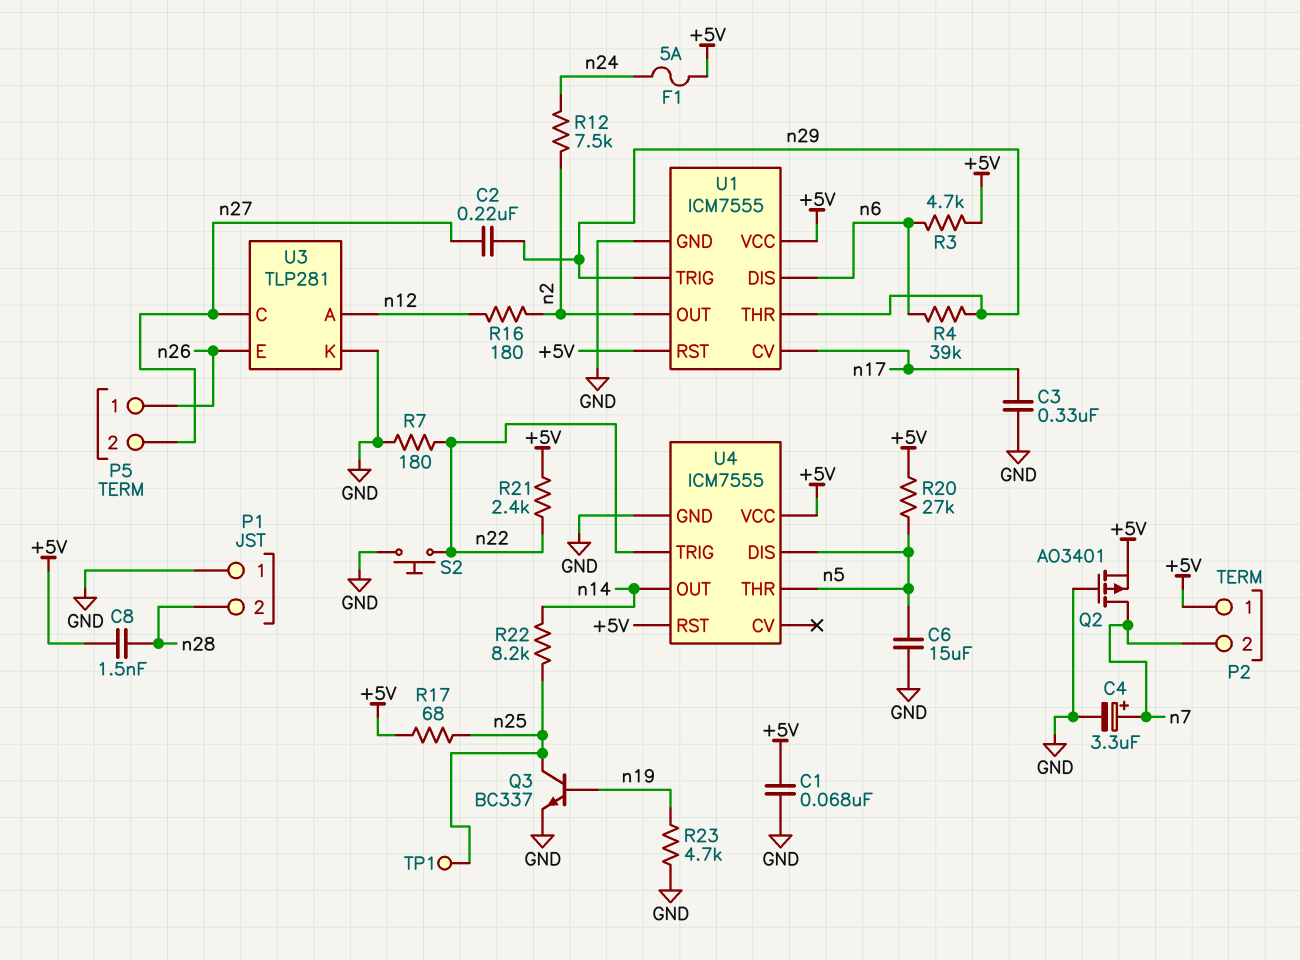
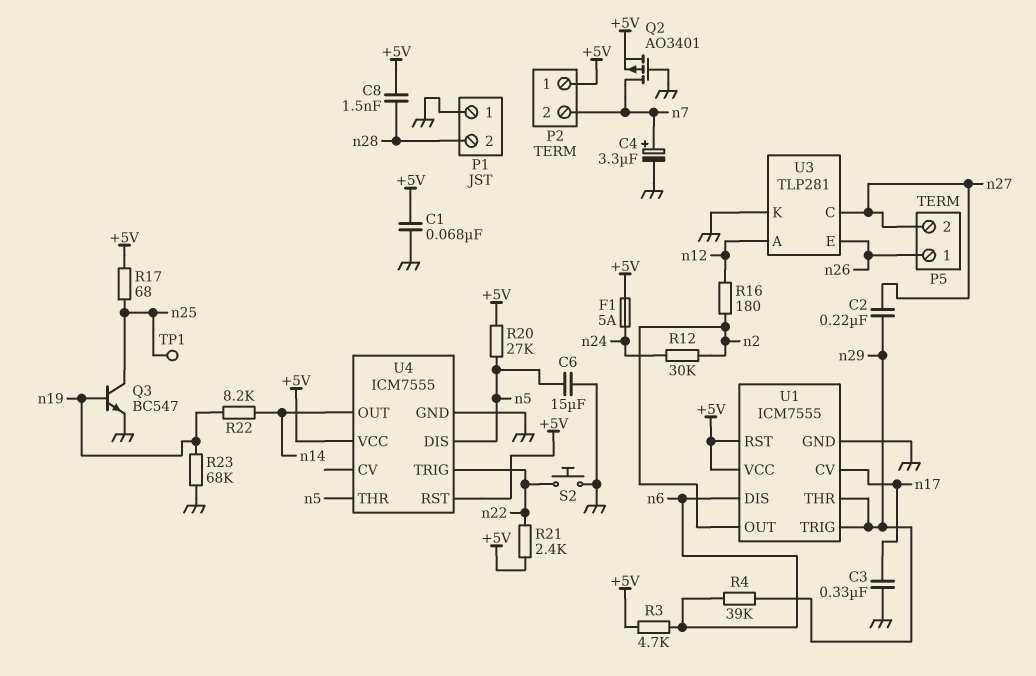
Q3: NPN BC337 (B n19, C n25, E GND) -> NPN BC547 (B n19, C n25, E GND)
R7: 180 (GND, n22) -> none
R12: 7.5k (n2, n24) -> 30k (n2, n24)
R22: 8.2k (n14, n25) -> 8.2k (n14, n19)
R23: 4.7k (GND, n19) -> 68k (GND, n19)

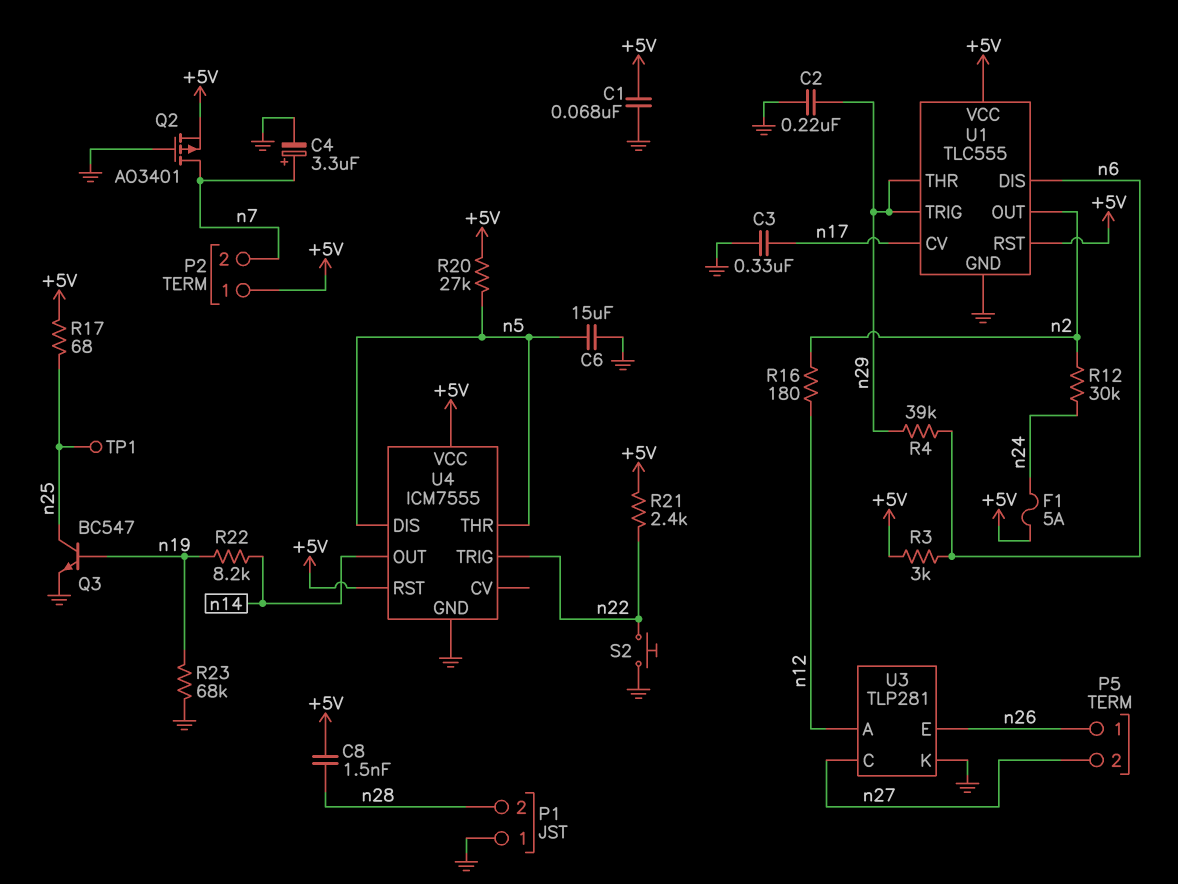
C2: 220nF (n27, n29) -> 220nF (GND, n29)
R3: 4.7k (+5V, n6) -> 3k (+5V, n6)
U1: ICM7555 -> TLC555

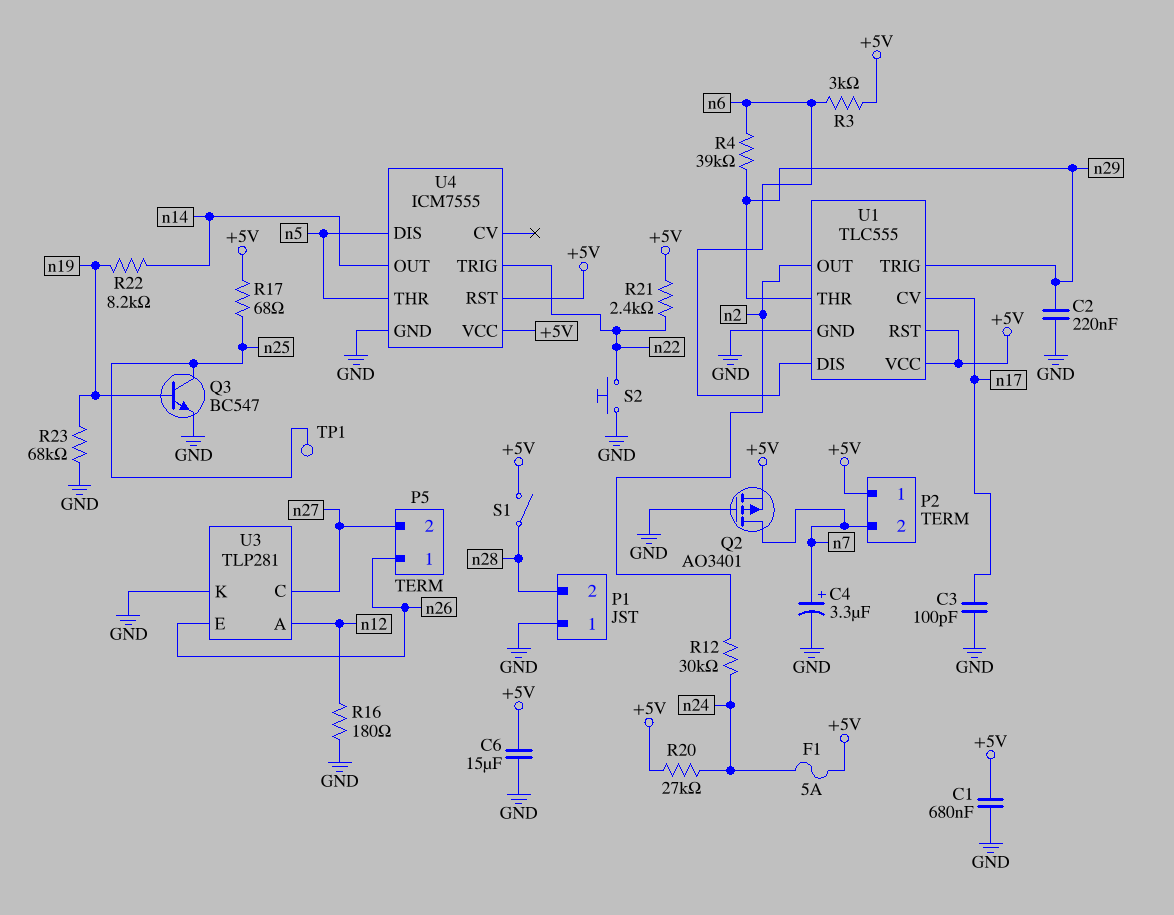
C1: 68nF (+5V, GND) -> 680nF (+5V, GND)
C3: 330nF (GND, n17) -> 100pF (GND, n17)
C6: 15uF (GND, n5) -> 15uF (+5V, GND)
C8: 1.5nF (+5V, n28) -> none
R16: 180 (n2, n12) -> 180 (GND, n12)
R20: 27k (+5V, n5) -> 27k (+5V, n24)
S1: none -> switch (+5V, n28)

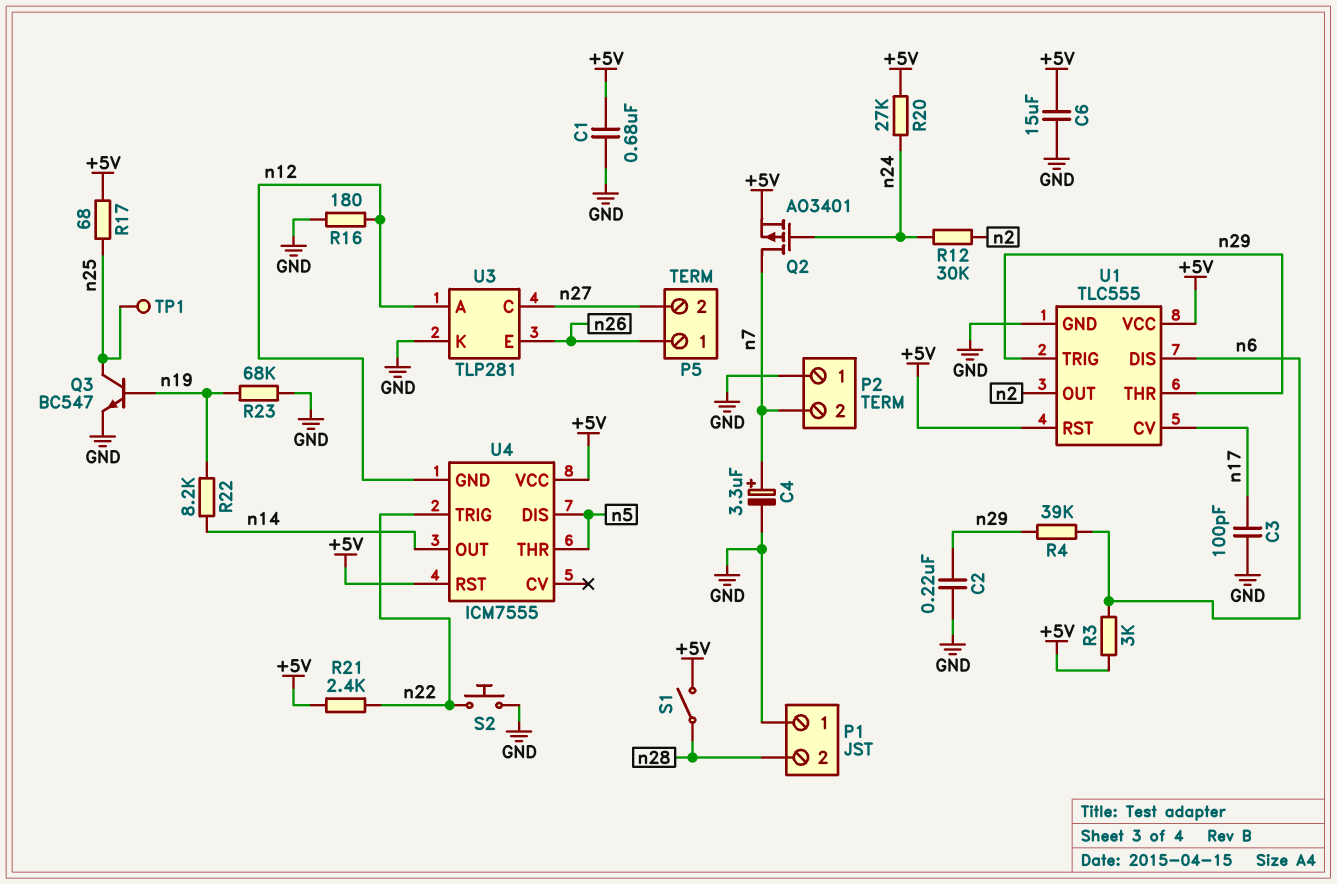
F1: 5A (+5V, n24) -> none
P2 pin 1: +5V -> GND
Q2: PMOS AO3401 (G GND, D n7, S +5V) -> PMOS AO3401 (G n24, D n7, S +5V)
U4 pin GND: GND -> n12

